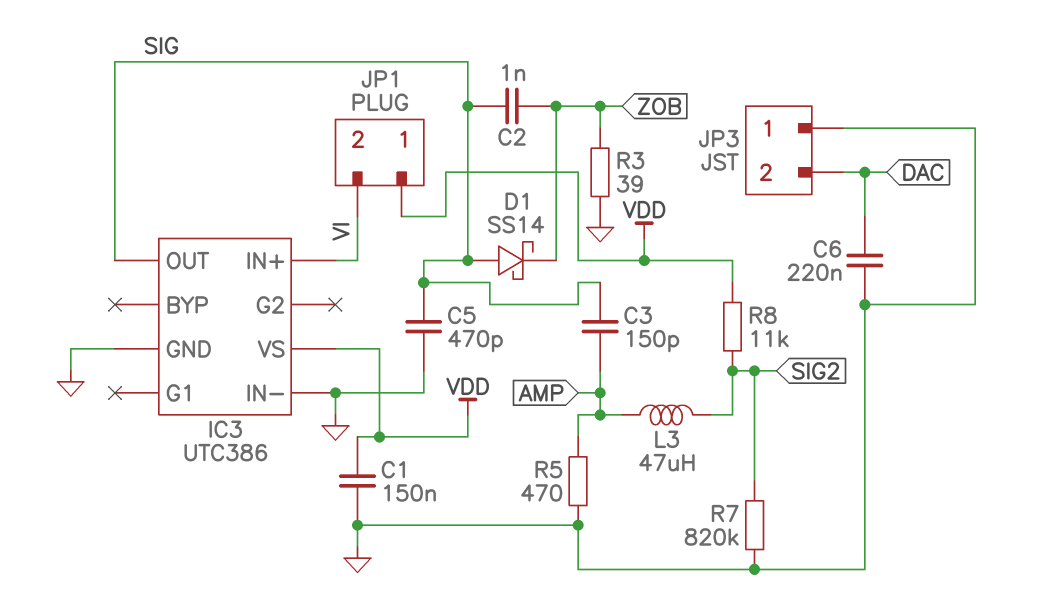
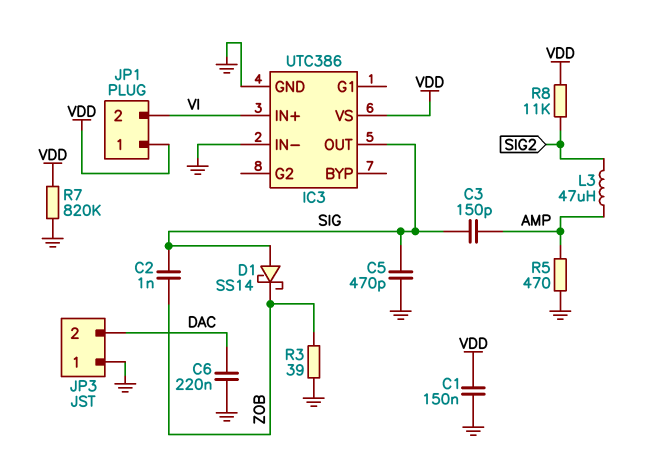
R7: 820k (GND, SIG2) -> 820k (GND, VDD)

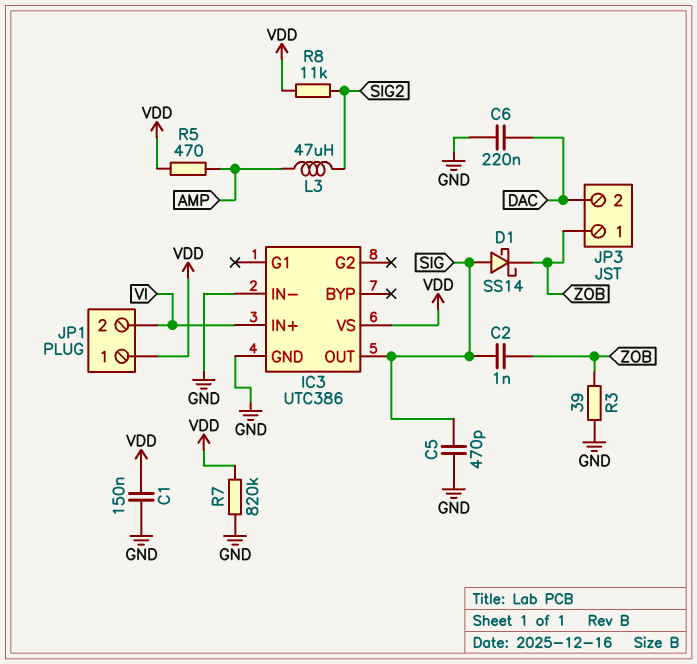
C3: 150pF (AMP, SIG) -> none
JP3 pin 1: GND -> ZOB
R5: 470 (AMP, GND) -> 470 (AMP, VDD)

